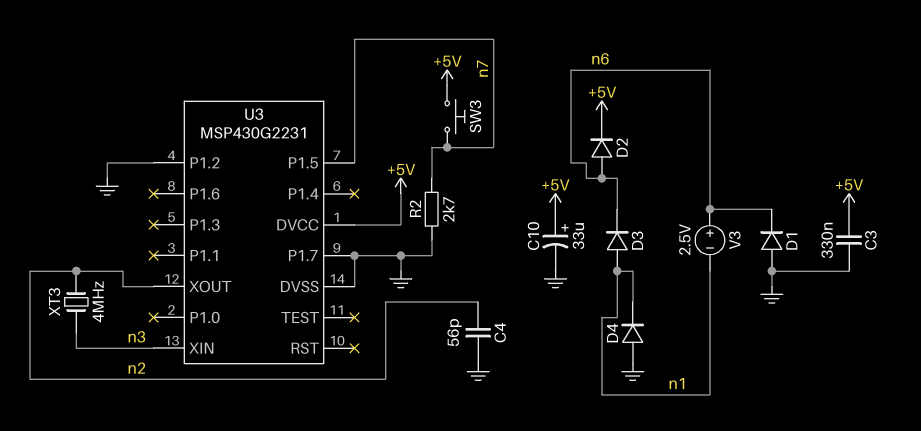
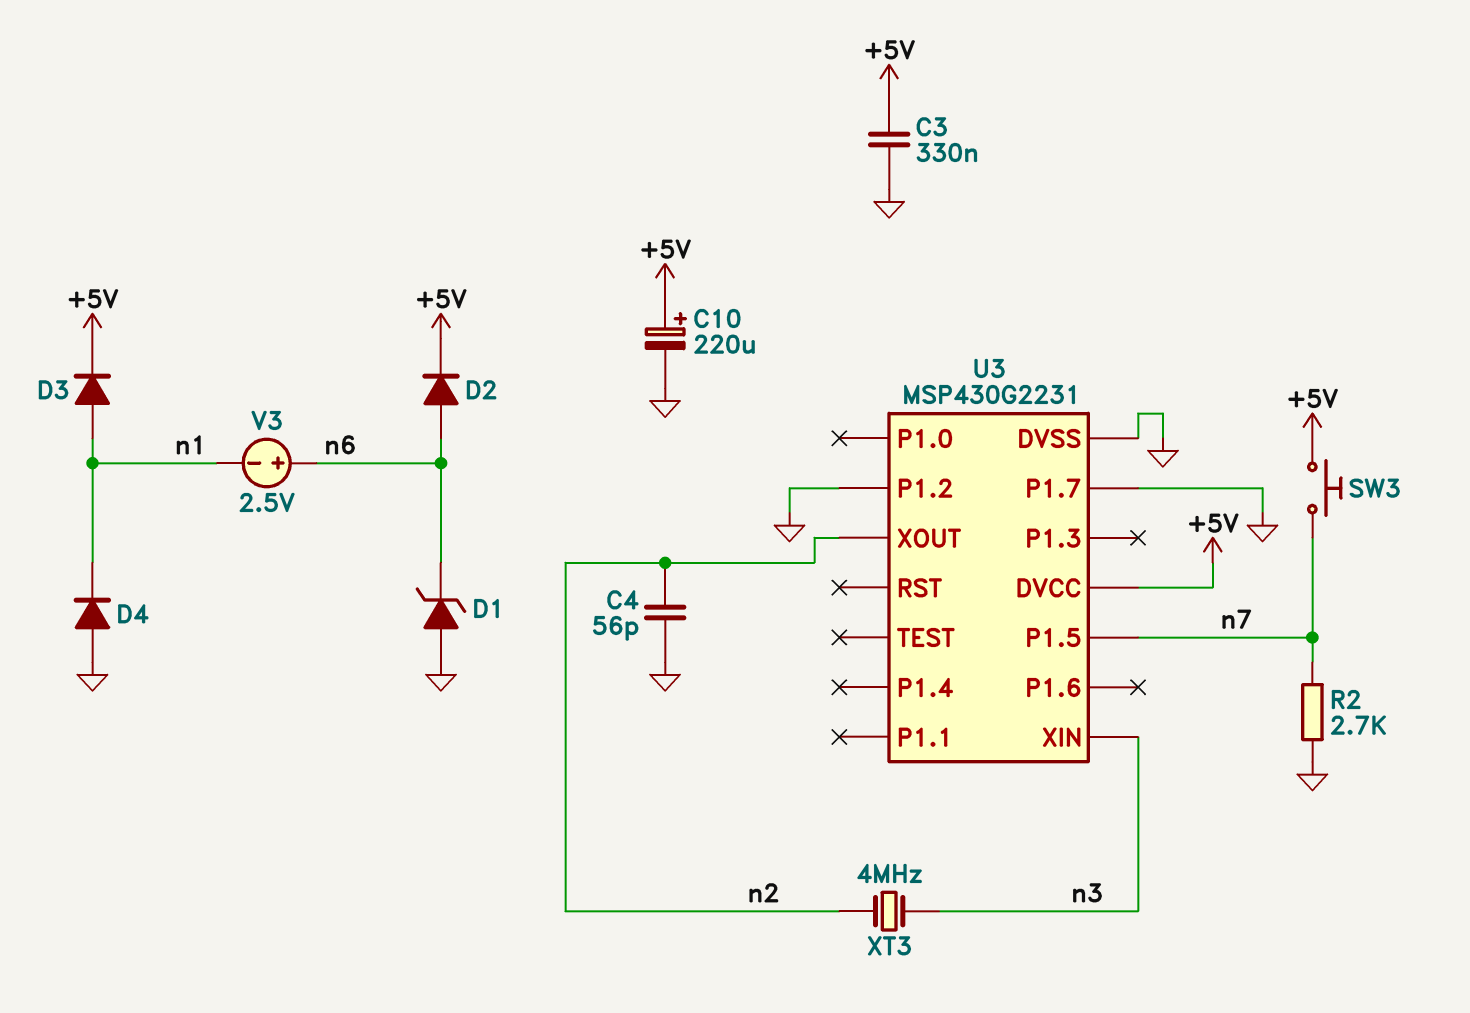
C10: 33uF (plus +5V, minus GND) -> 220uF (plus +5V, minus GND)
D1: diode (A GND, K n6) -> zener (A GND, K n6)
D3: diode (A n1, K n6) -> diode (A n1, K +5V)

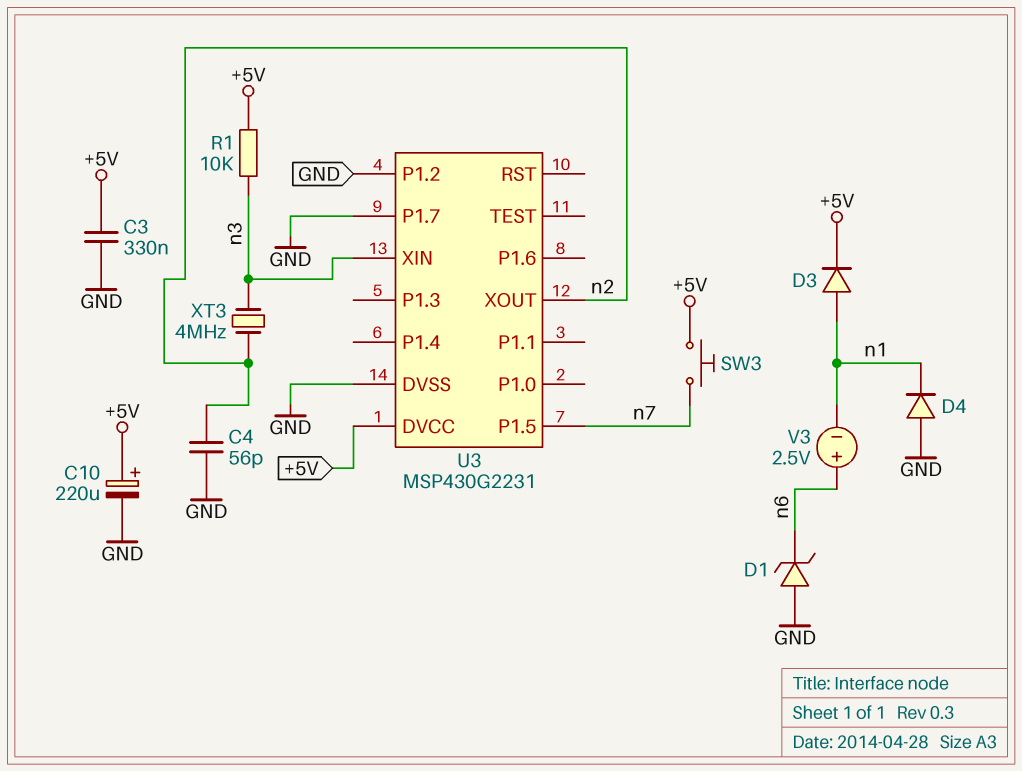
D2: diode (A n6, K +5V) -> none
R1: none -> 10k (+5V, n3)
R2: 2.7k (GND, n7) -> none

